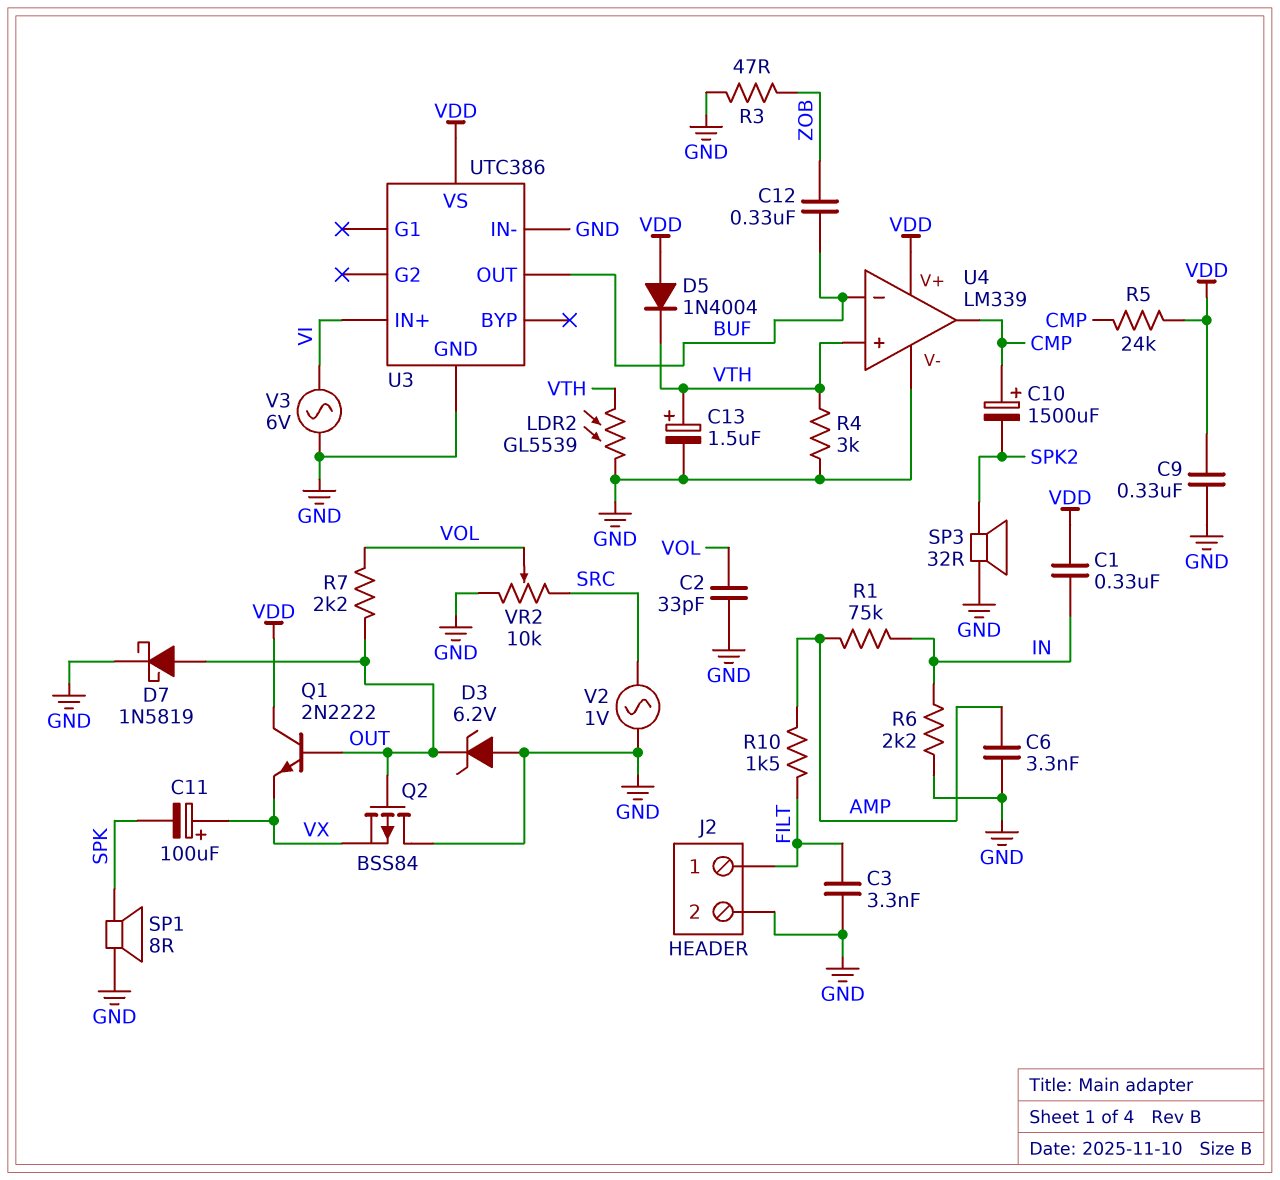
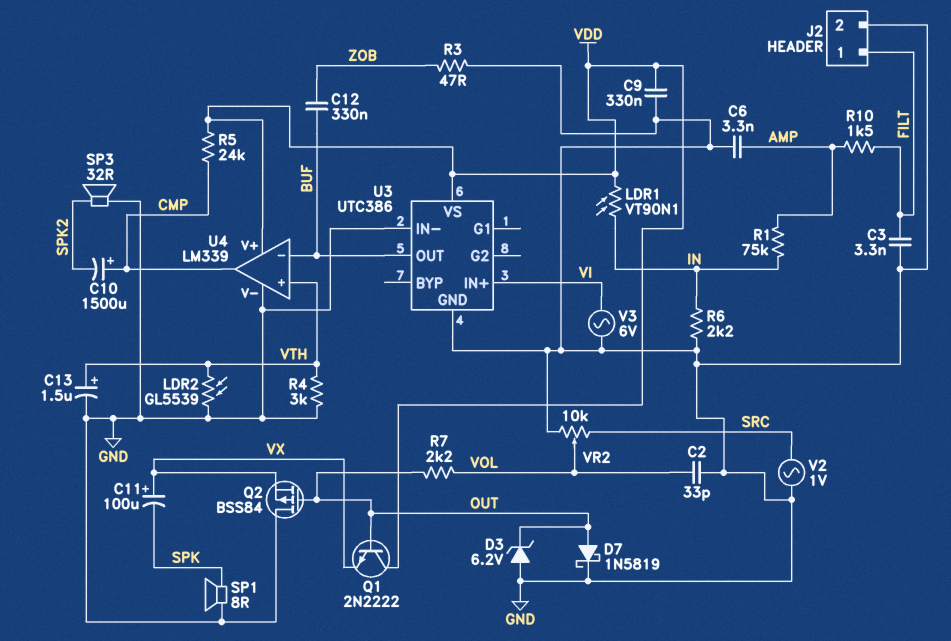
C1: 330nF (IN, VDD) -> none
D5: diode 1N4004 (A VDD, K VTH) -> none
LDR1: none -> VT90N1 (IN, VDD)

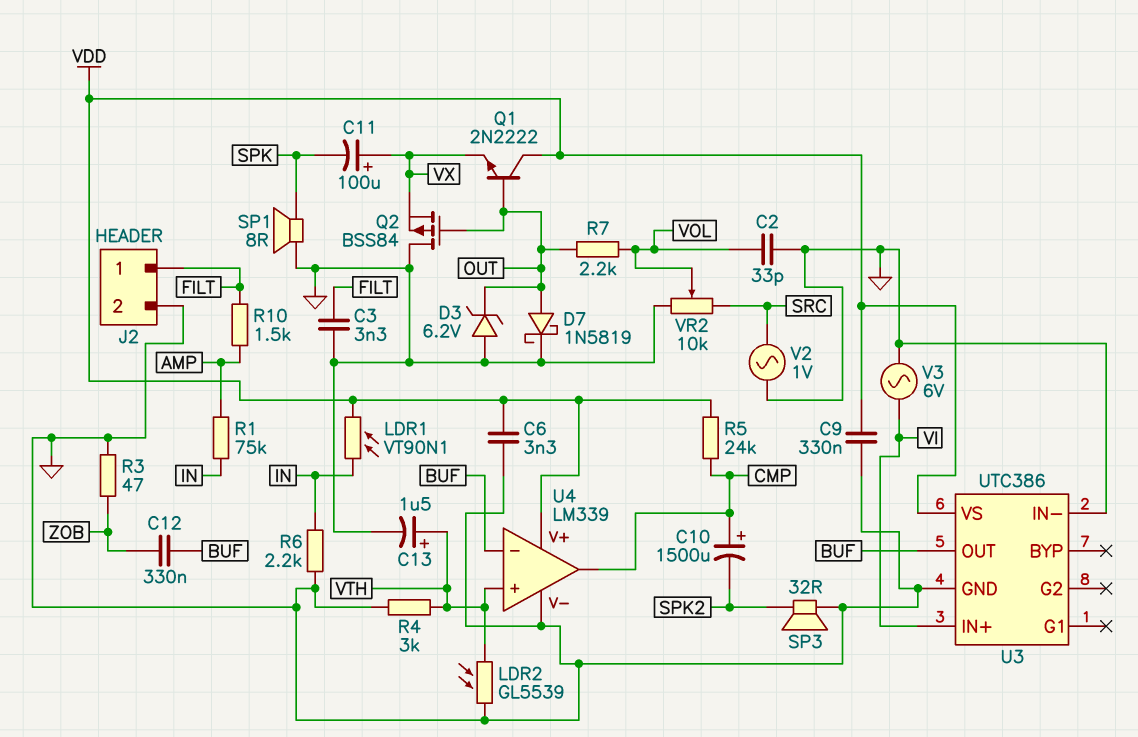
C6: 3.3nF (AMP, GND) -> 3.3nF (GND, VDD)

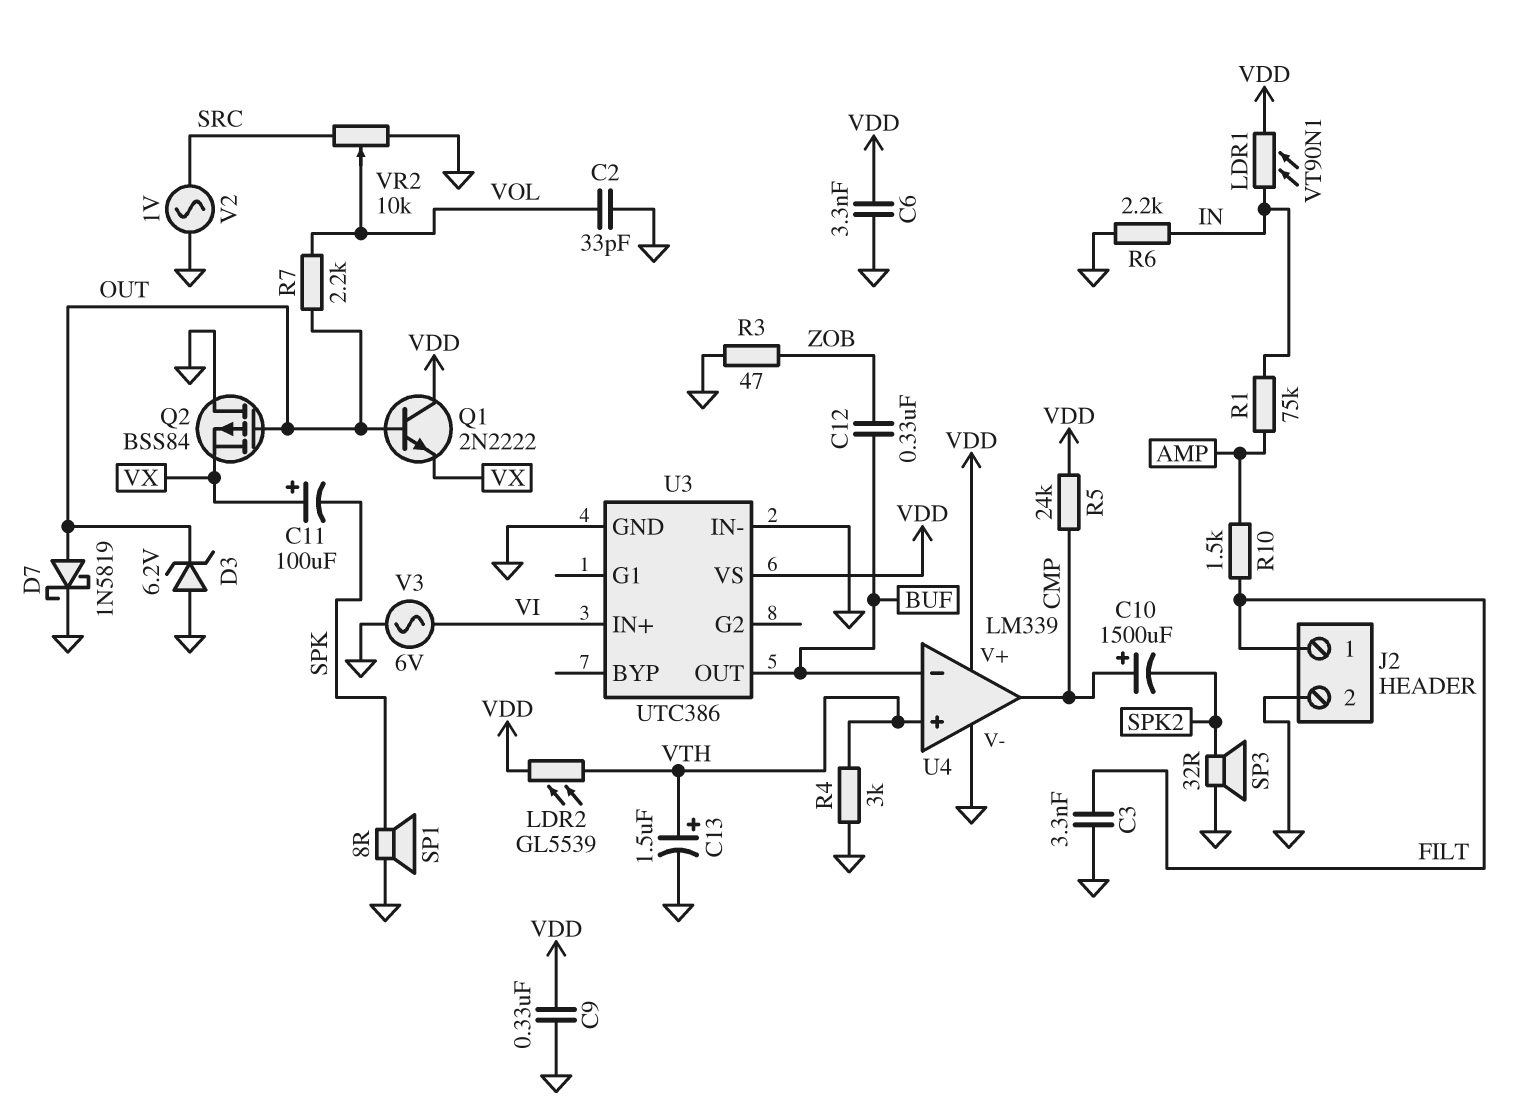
LDR2: GL5539 (GND, VTH) -> GL5539 (VDD, VTH)

